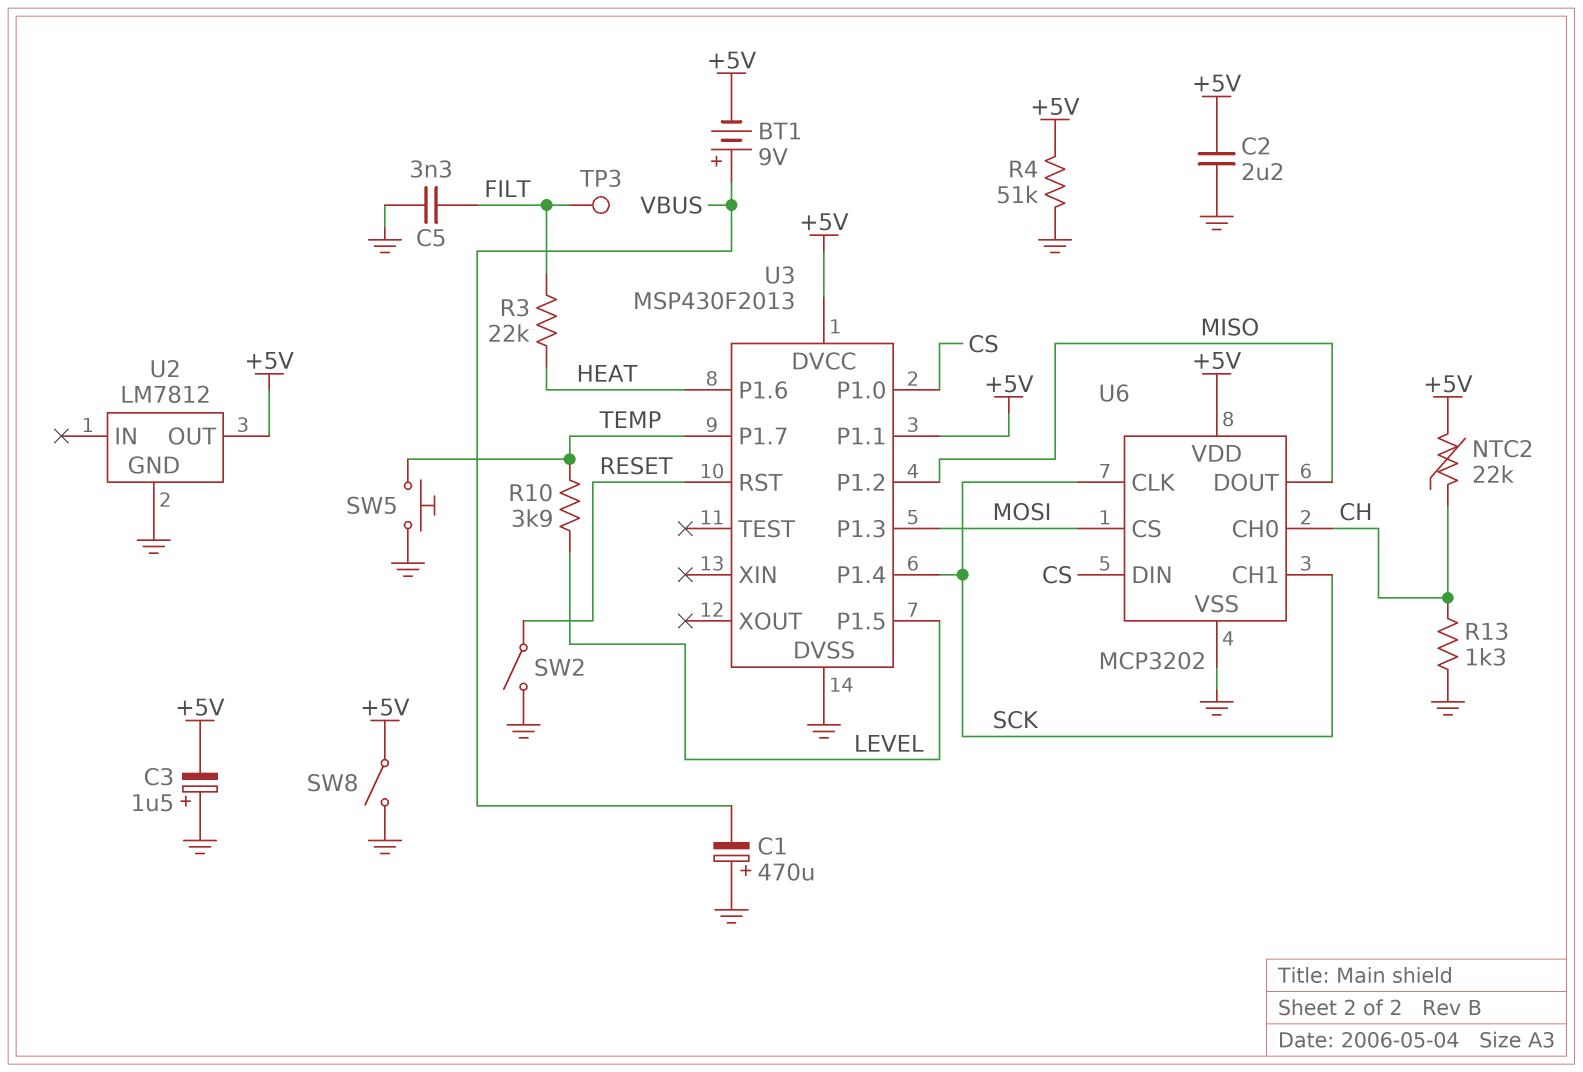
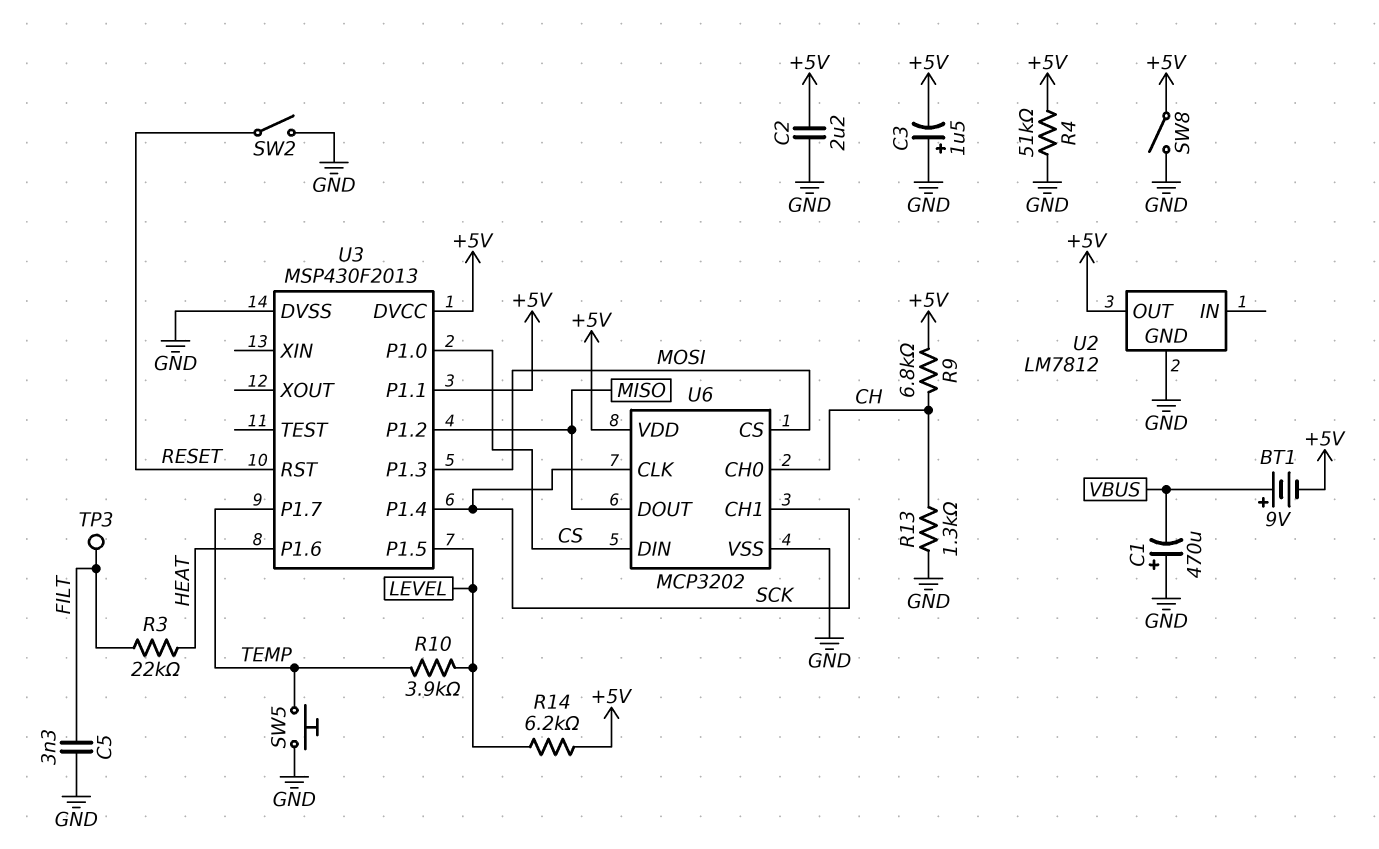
NTC2: 22k (+5V, CH) -> none
R9: none -> 6.8k (+5V, CH)
R14: none -> 6.2k (+5V, LEVEL)

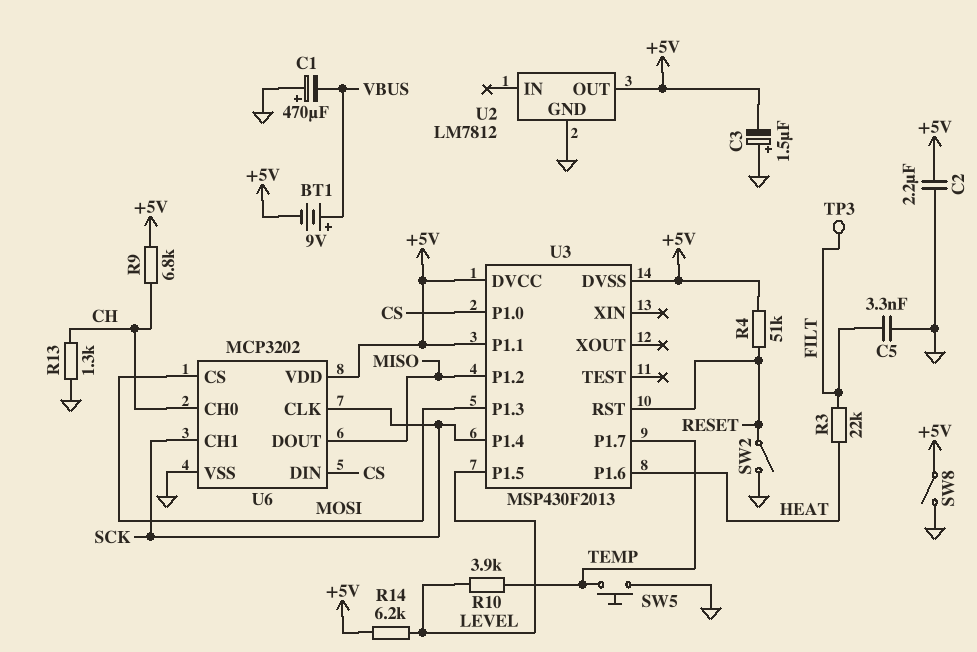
R4: 51k (+5V, GND) -> 51k (+5V, RESET)
U3 pin DVSS: GND -> +5V

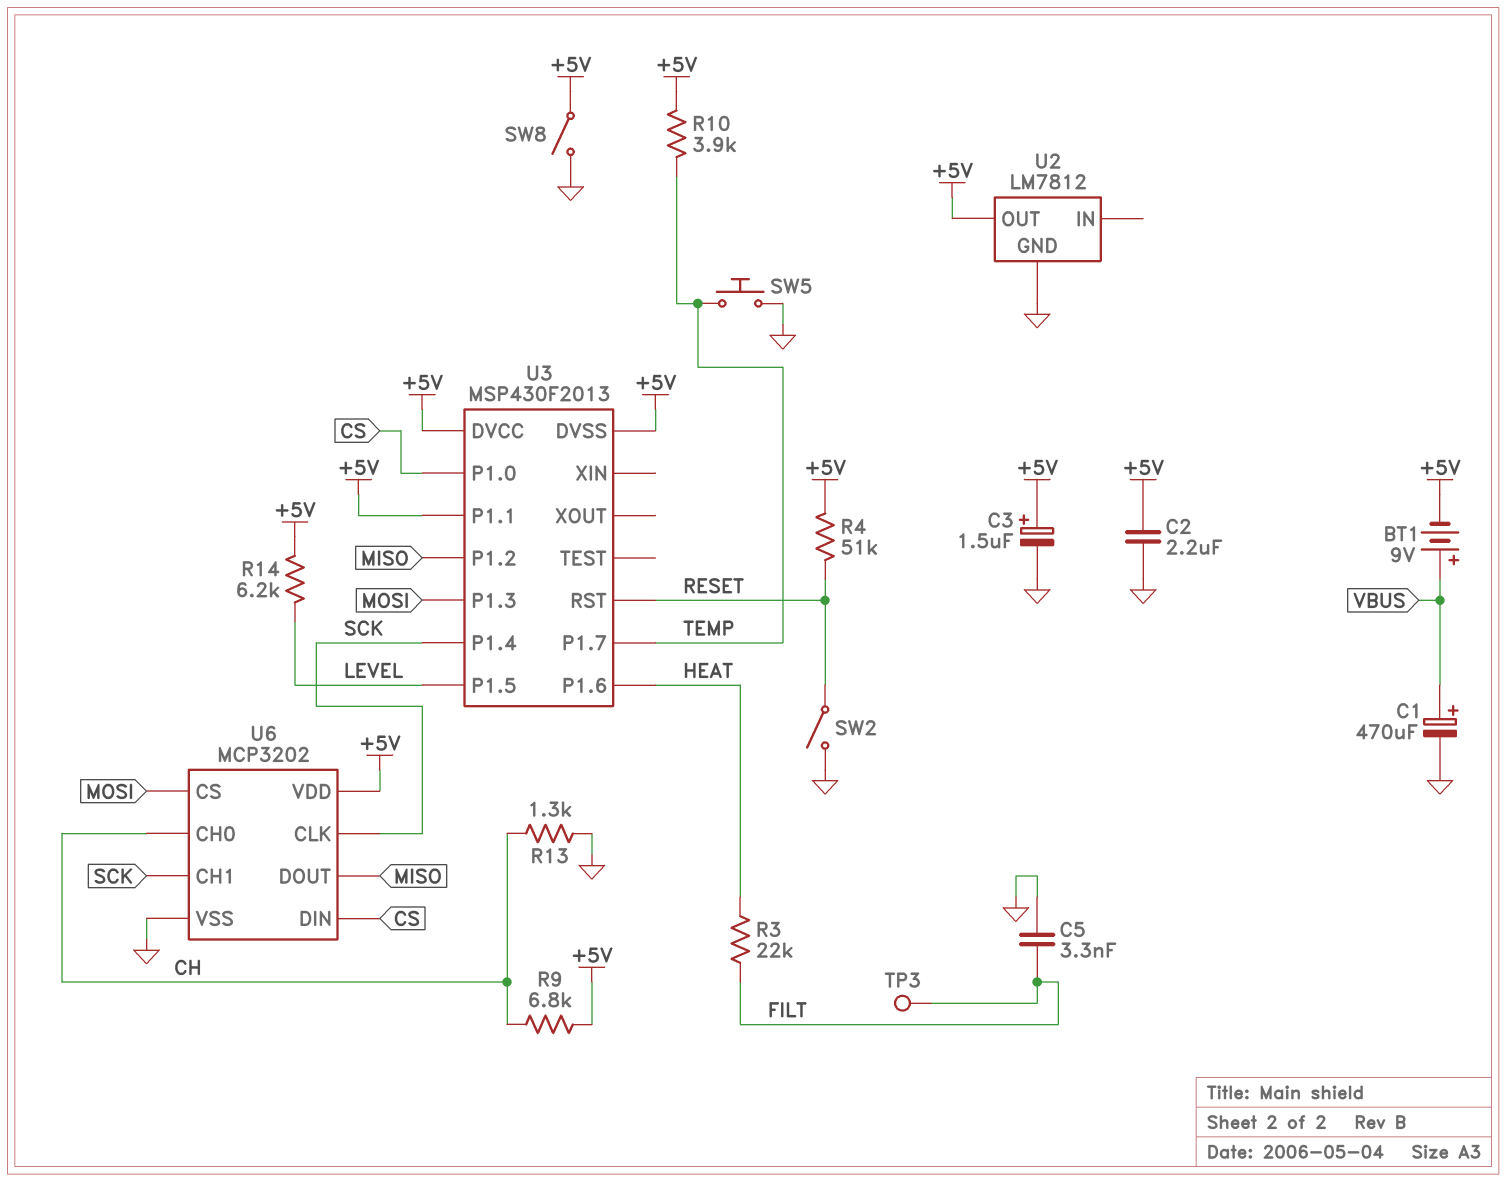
C1: 470uF (plus GND, minus VBUS) -> 470uF (plus VBUS, minus GND)
C3: 1.5uF (plus GND, minus +5V) -> 1.5uF (plus +5V, minus GND)
R10: 3.9k (LEVEL, TEMP) -> 3.9k (+5V, TEMP)

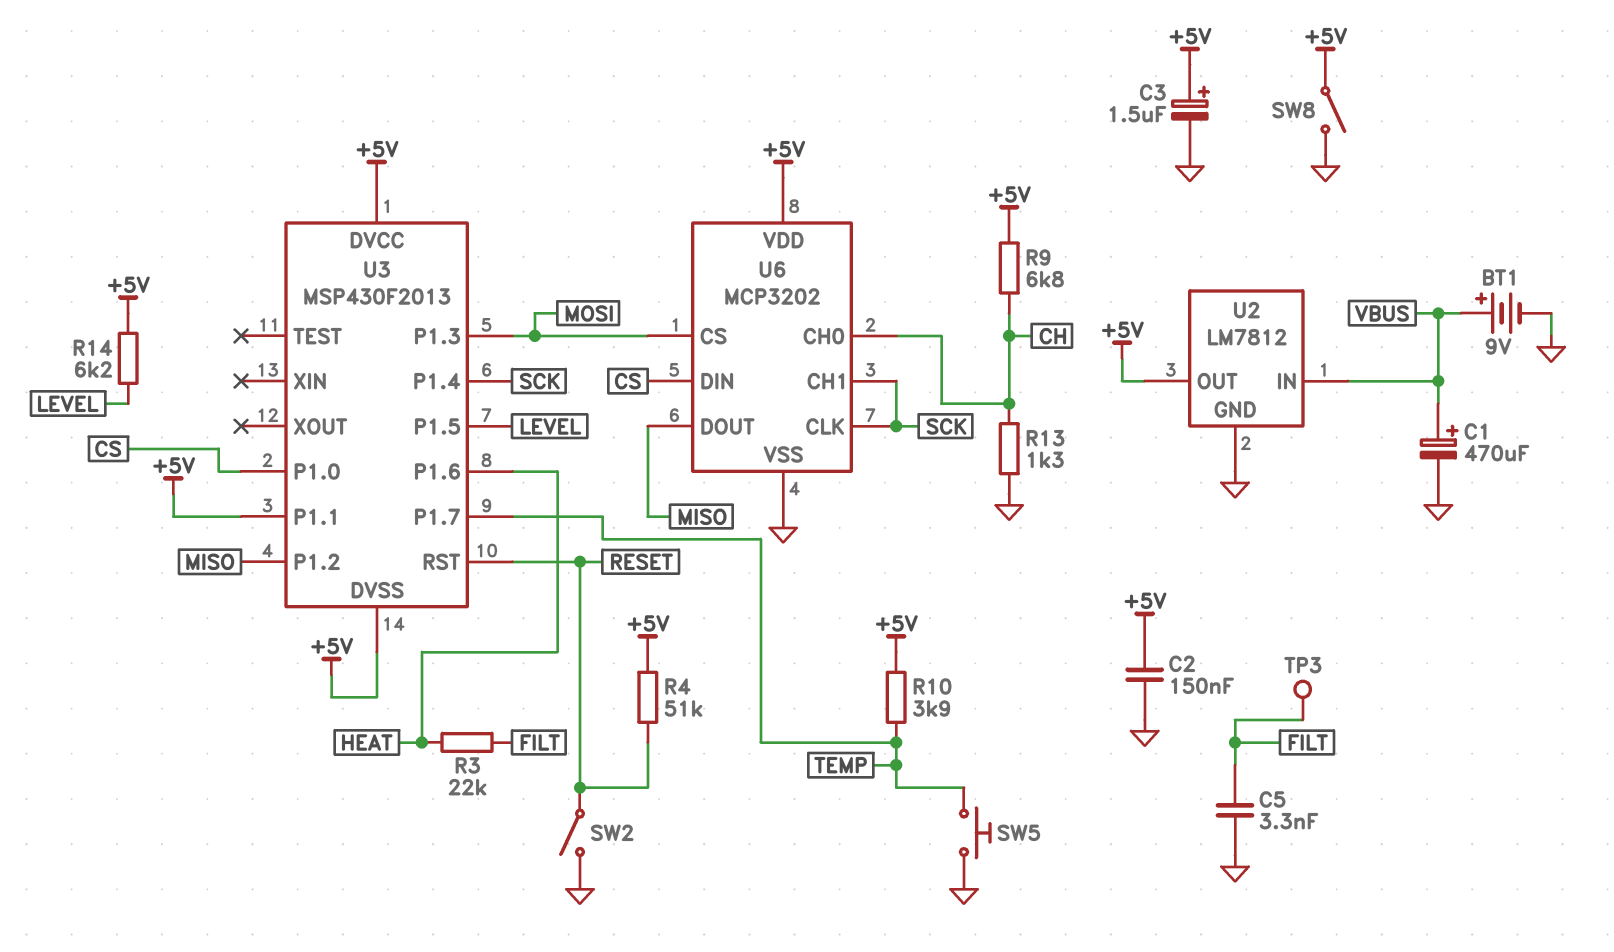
BT1: 9V (plus VBUS, minus +5V) -> 9V (plus VBUS, minus GND)
C2: 2.2uF (+5V, GND) -> 150nF (+5V, GND)
U2 pin IN: none -> VBUS

